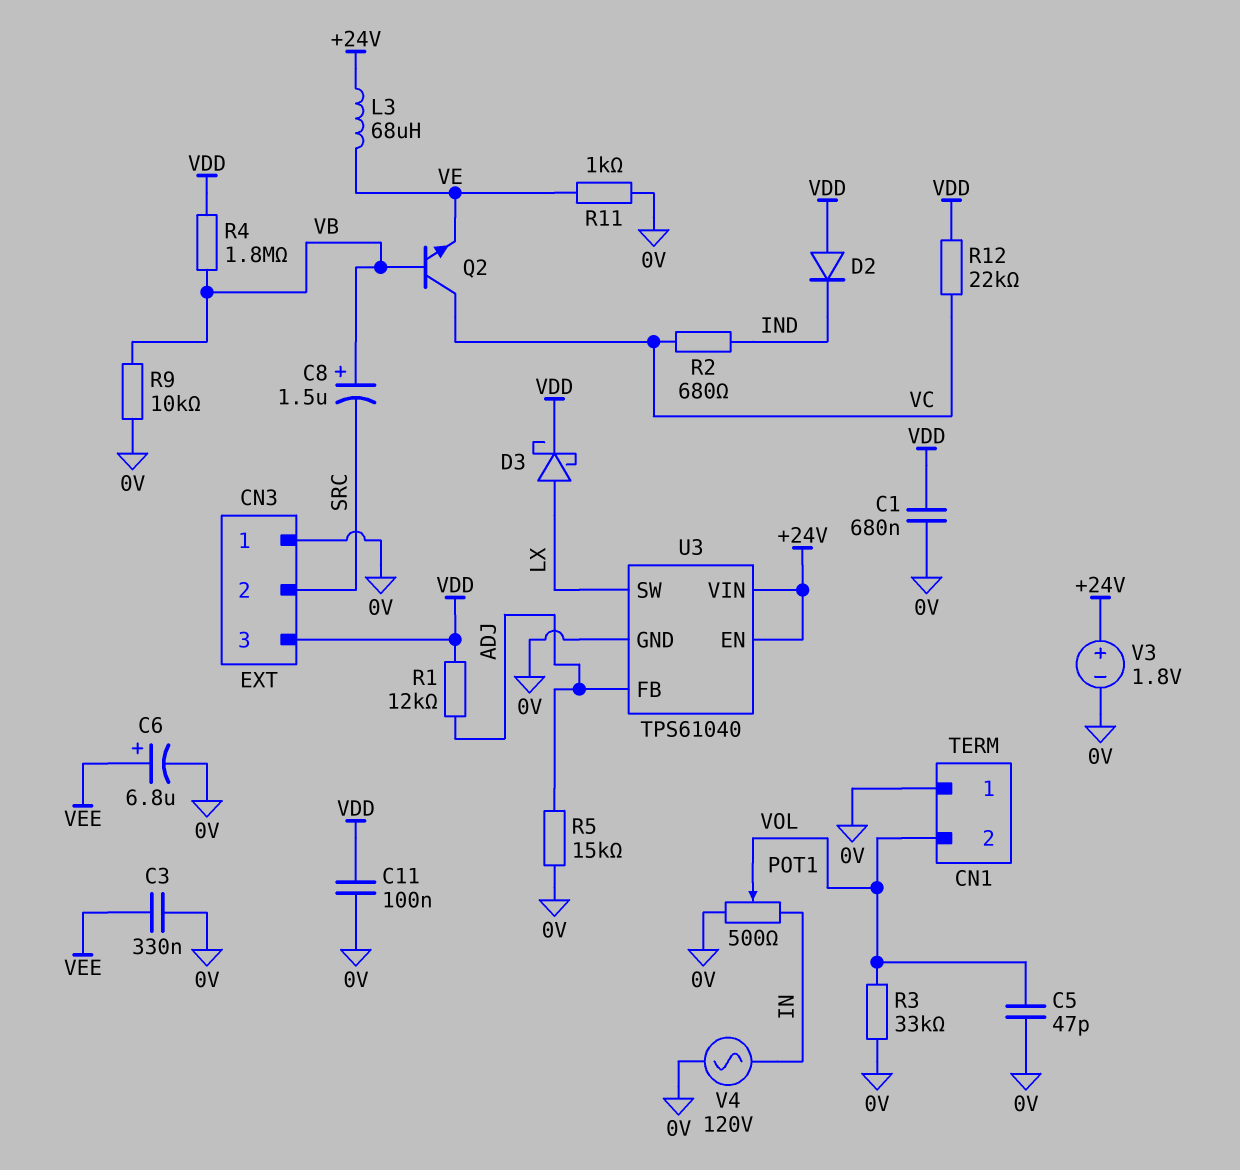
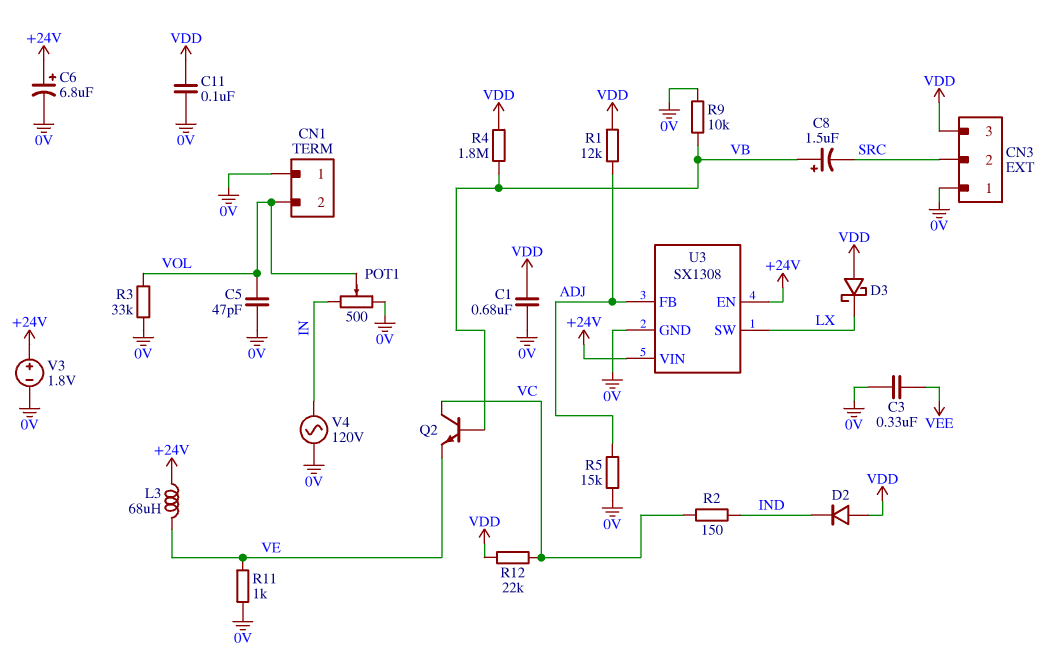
C6: 6.8uF (plus VEE, minus 0V) -> 6.8uF (plus +24V, minus 0V)
D3: schottky (A LX, K VDD) -> schottky (A VDD, K LX)
R2: 680 (IND, VC) -> 150 (IND, VC)
U3: TPS61040 -> SX1308

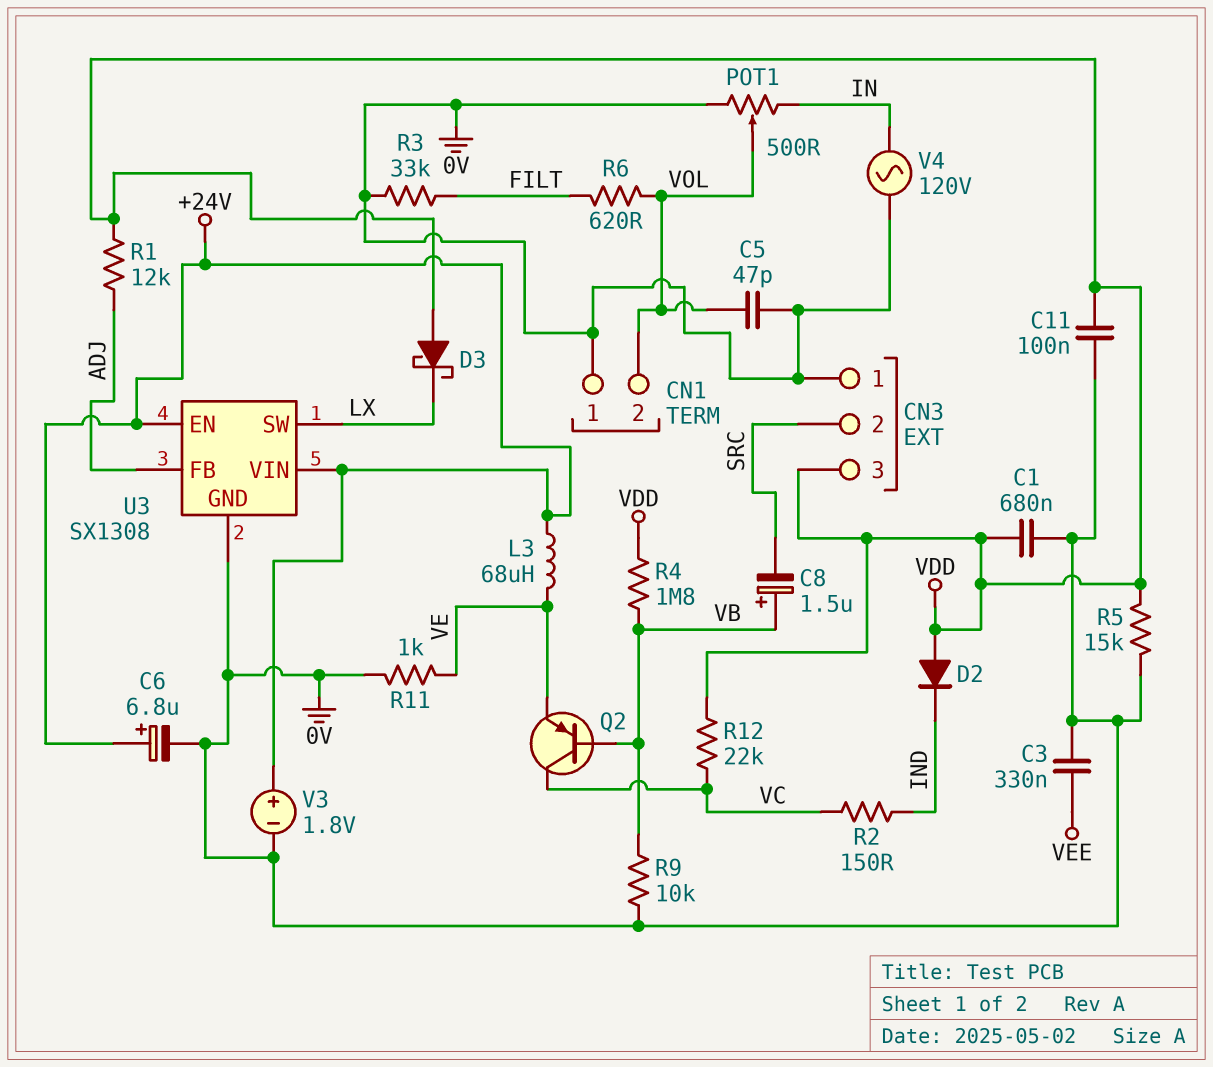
Q2: NPN (B VB, C VC, E VE) -> PNP (B VB, C VC, E VE)
R3: 33k (0V, VOL) -> 33k (0V, FILT)
R5: 15k (0V, ADJ) -> 15k (0V, VDD)
R6: none -> 620 (FILT, VOL)

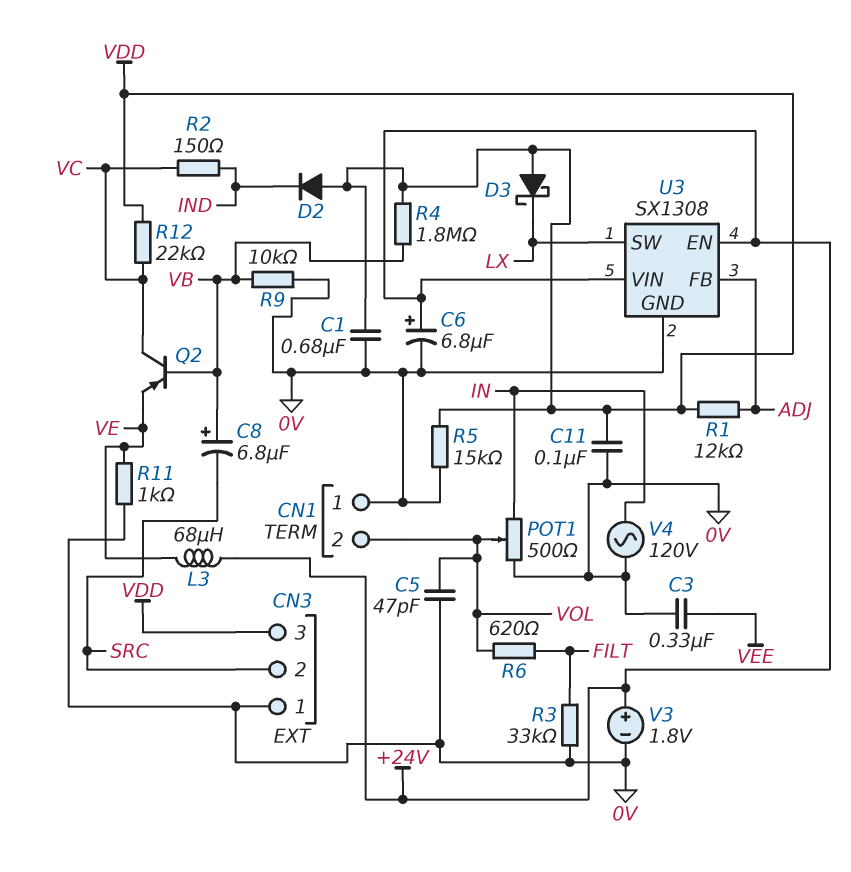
C8: 1.5uF (plus VB, minus SRC) -> 6.8uF (plus VB, minus SRC)

